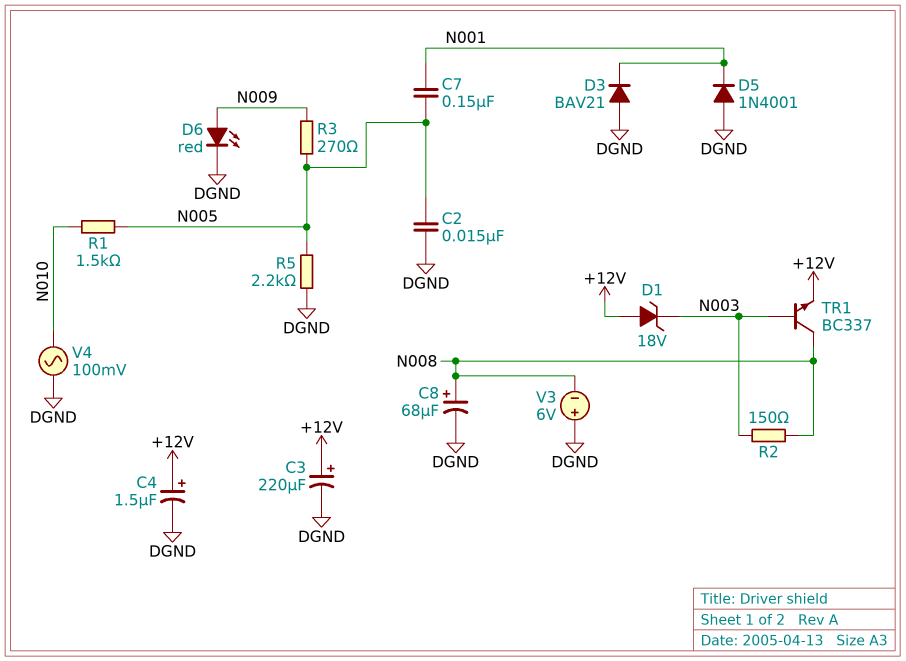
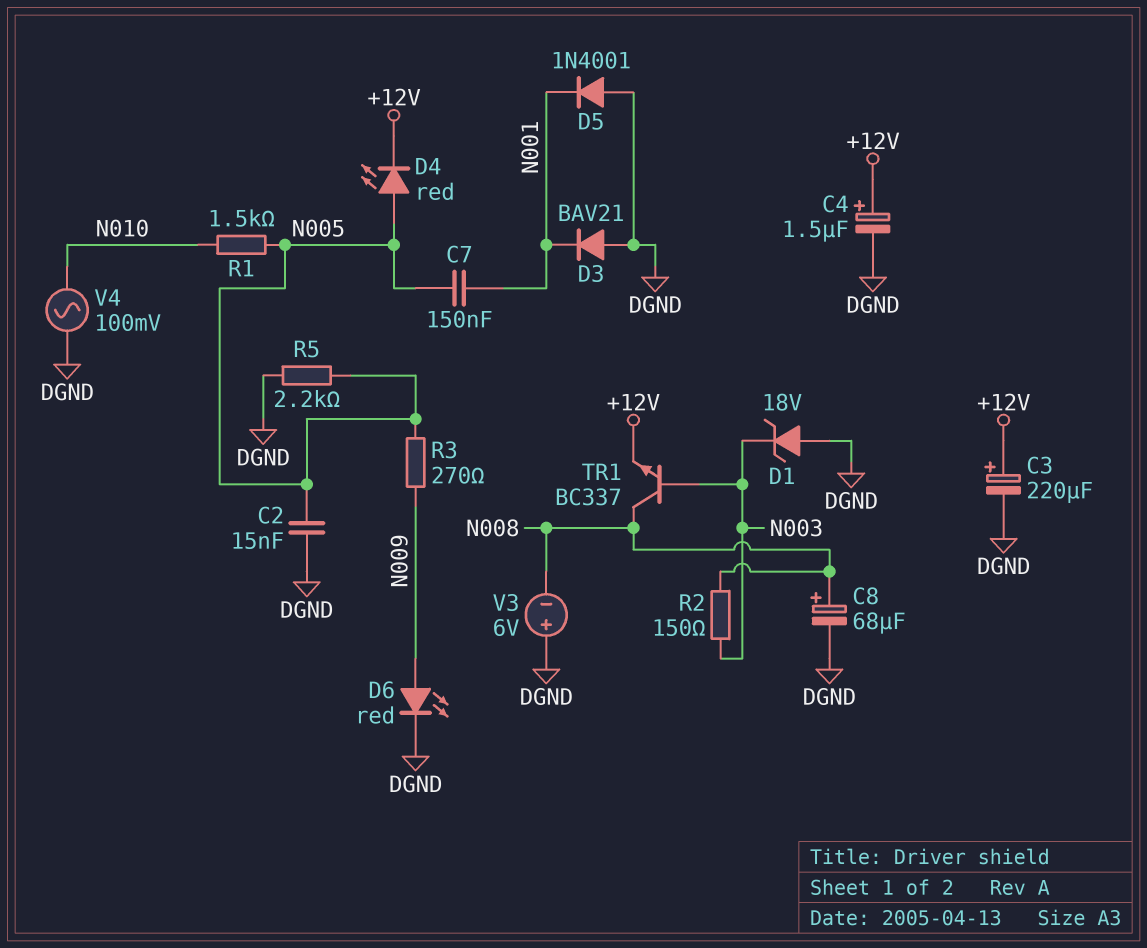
D1: zener 18V (A +12V, K N003) -> zener 18V (A DGND, K N003)
D4: none -> LED red (A N005, K +12V)

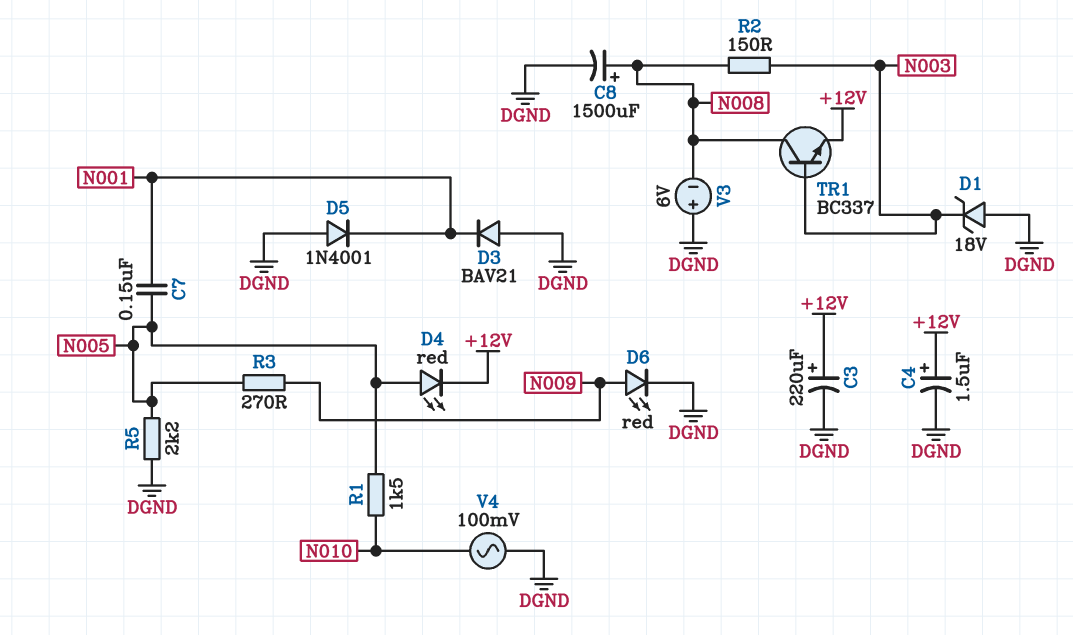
C2: 15nF (DGND, N005) -> none
C8: 68uF (plus N008, minus DGND) -> 1500uF (plus N008, minus DGND)

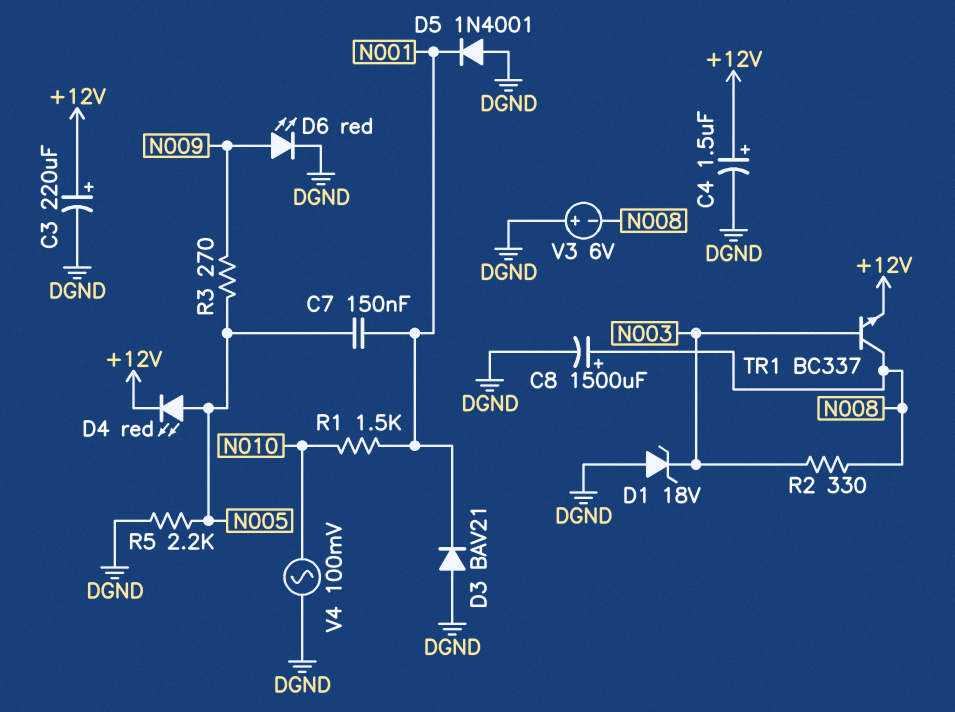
R1: 1.5k (N005, N010) -> 1.5k (N001, N010)
R2: 150 (N003, N008) -> 330 (N003, N008)

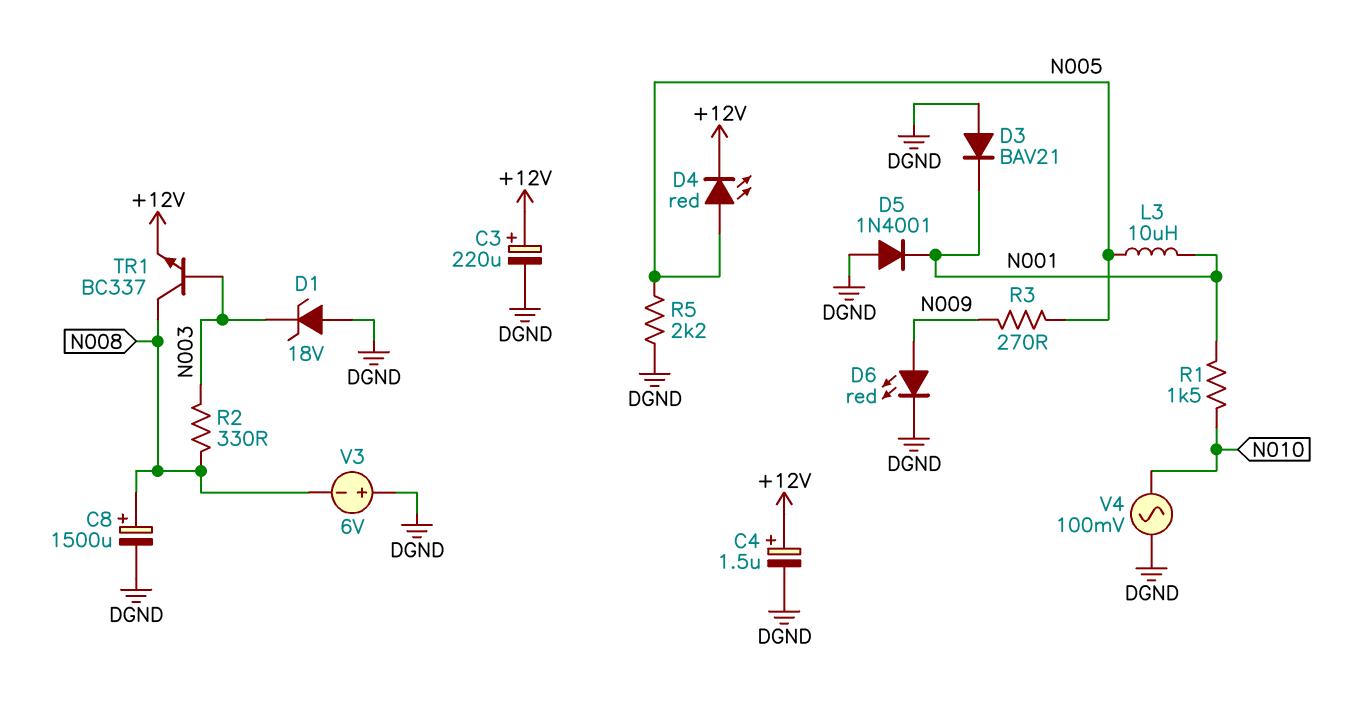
C7: 150nF (N001, N005) -> none
L3: none -> 10uH (N001, N005)

